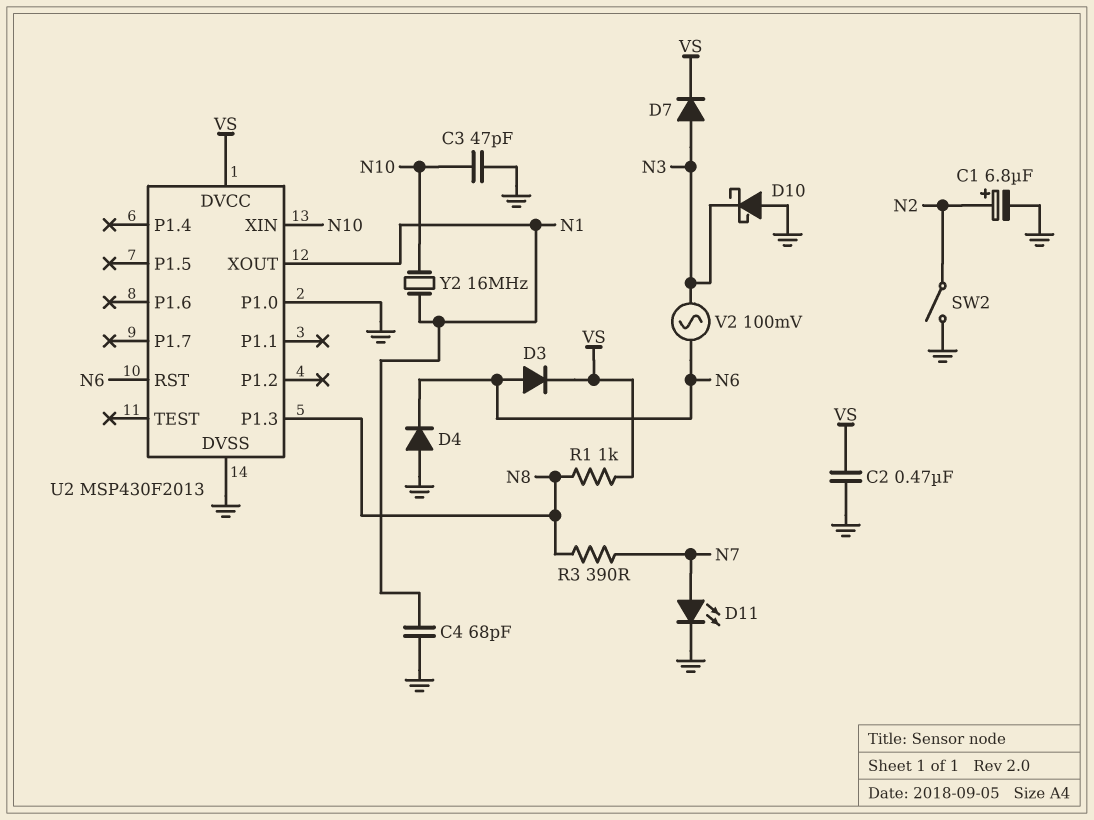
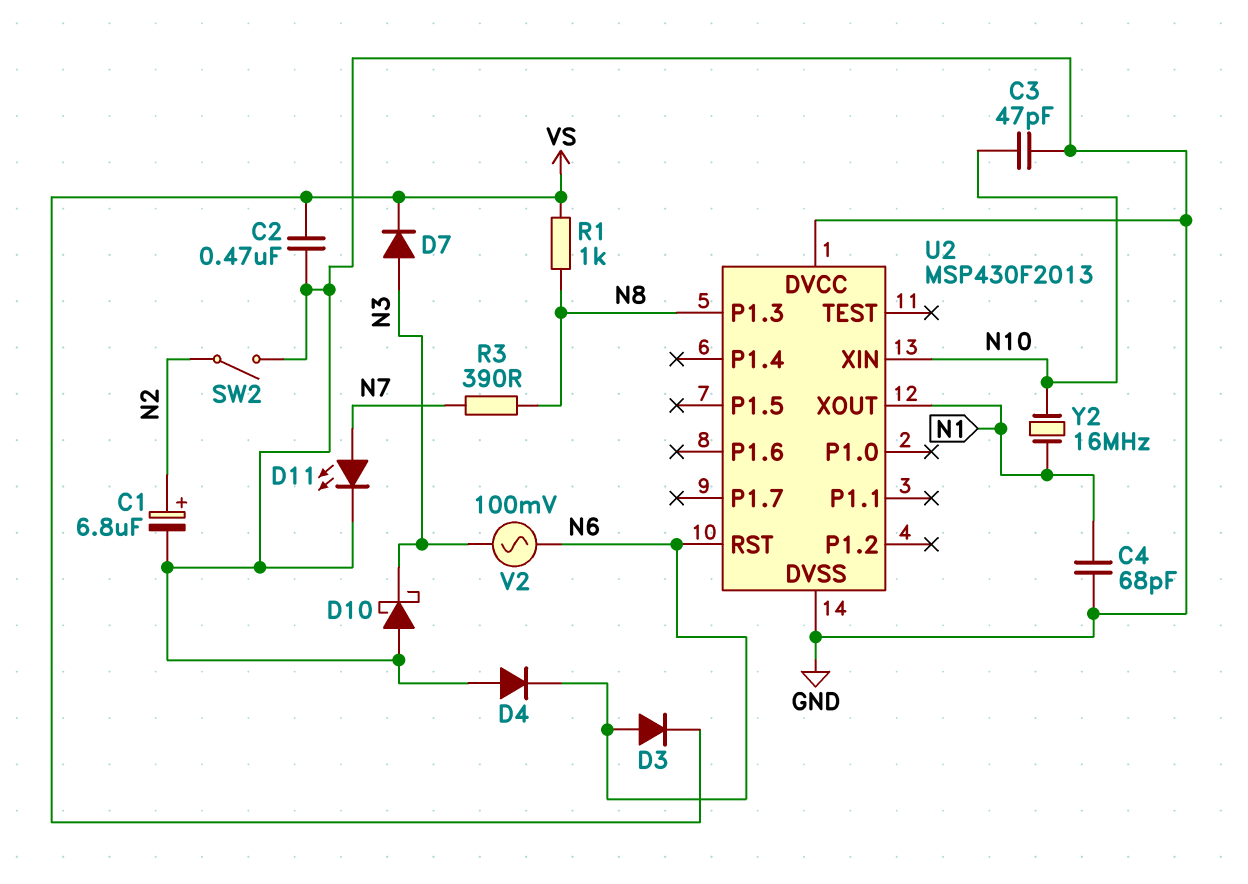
U2 pin DVCC: VS -> GND
U2 pin P1.0: GND -> none

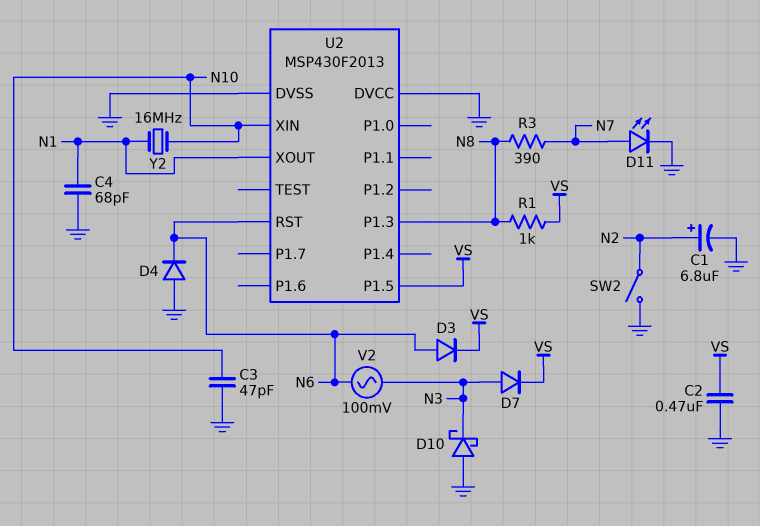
U2 pin P1.5: none -> VS

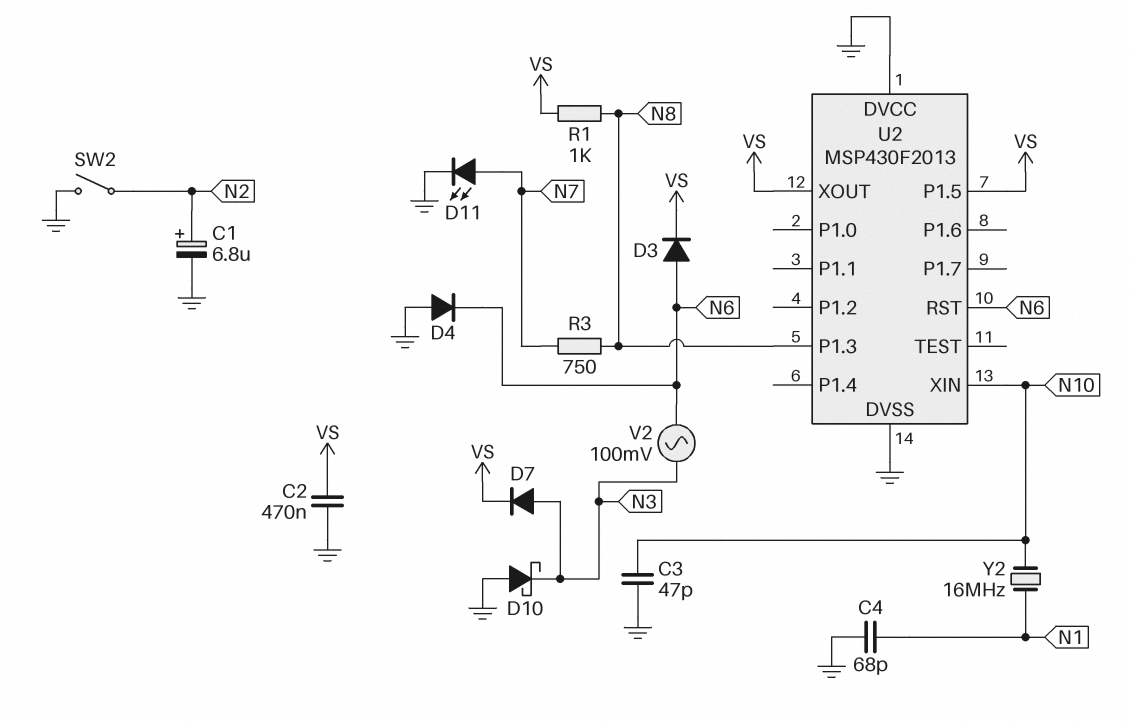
R3: 390 (N7, N8) -> 750 (N7, N8)
U2 pin XOUT: N1 -> VS

